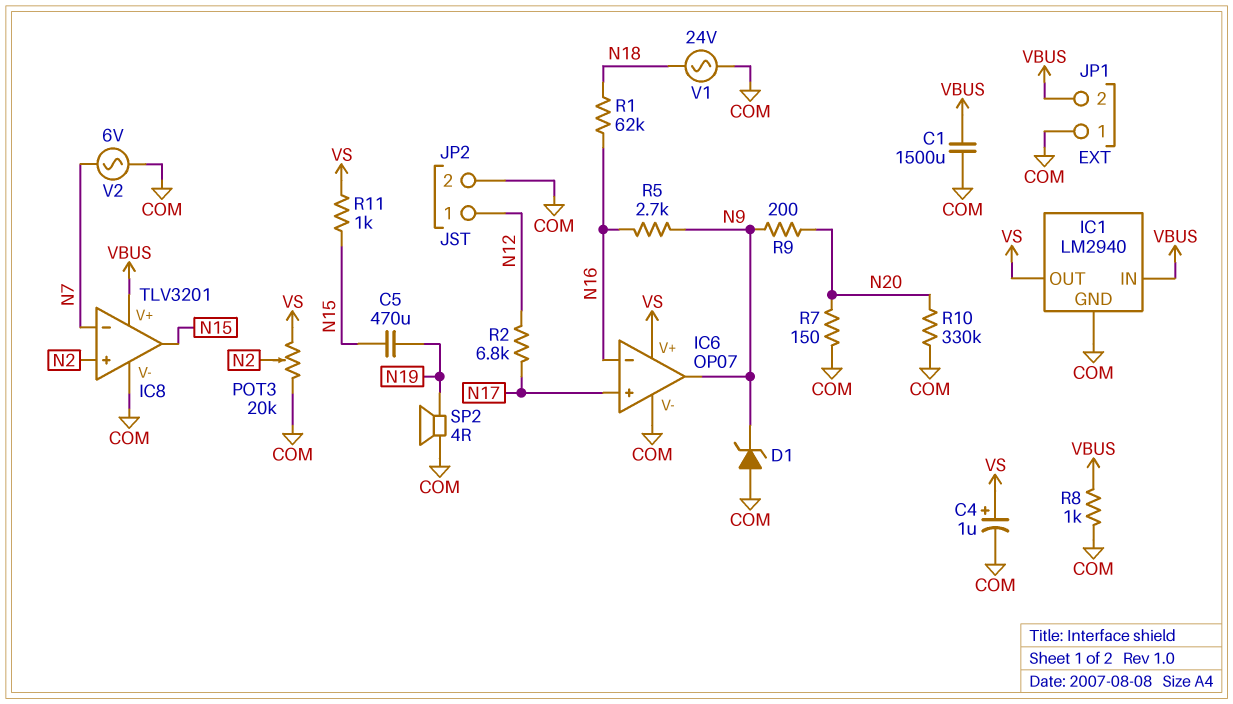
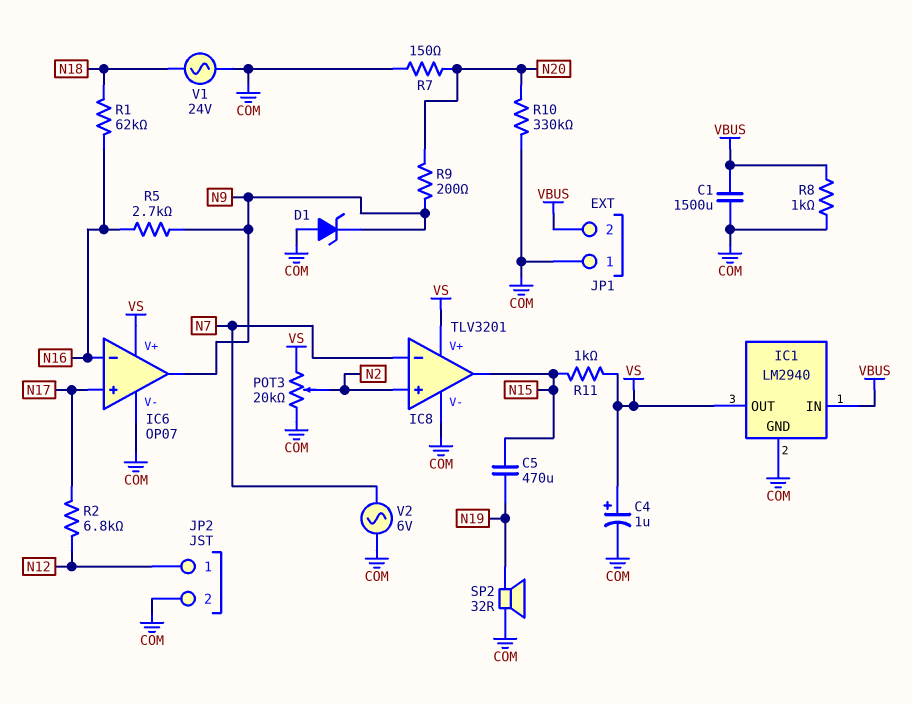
IC8 pin V+: VBUS -> VS
SP2: speaker 4R (COM, N19) -> speaker 32R (COM, N19)

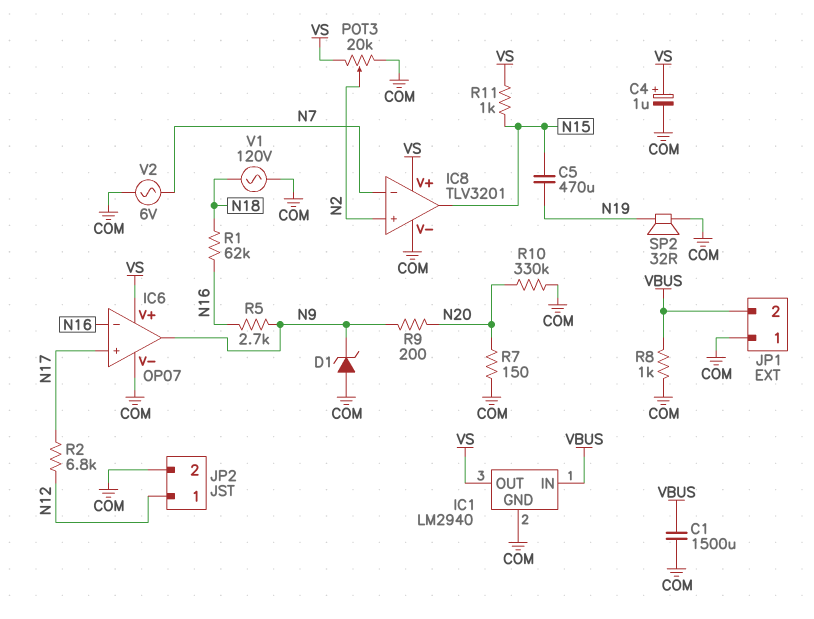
V1: AC 24V (COM, N18) -> AC 120V (COM, N18)

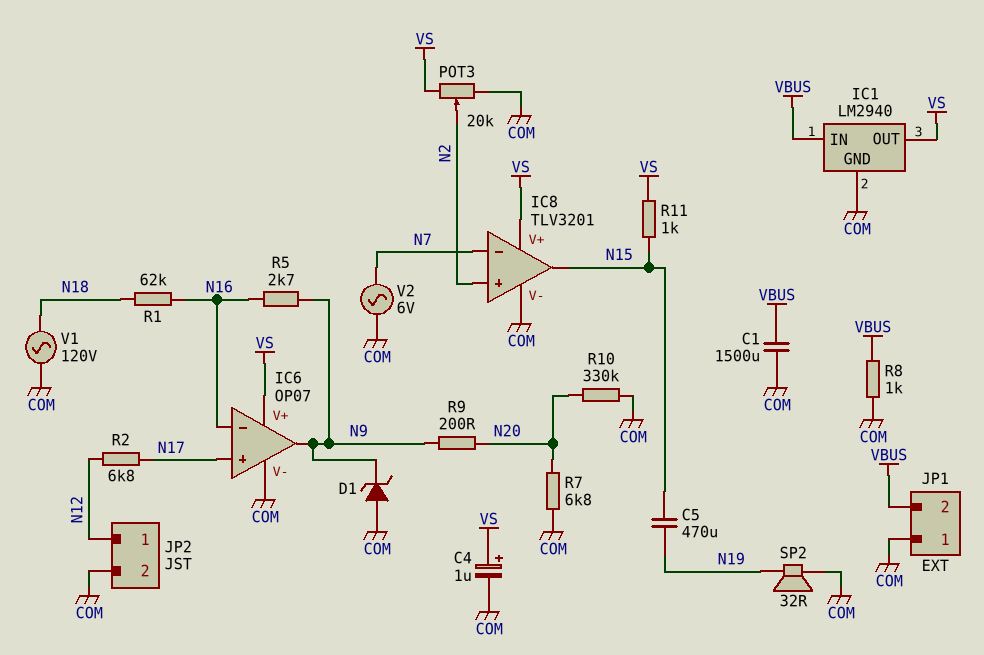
R7: 150 (COM, N20) -> 6.8k (COM, N20)

